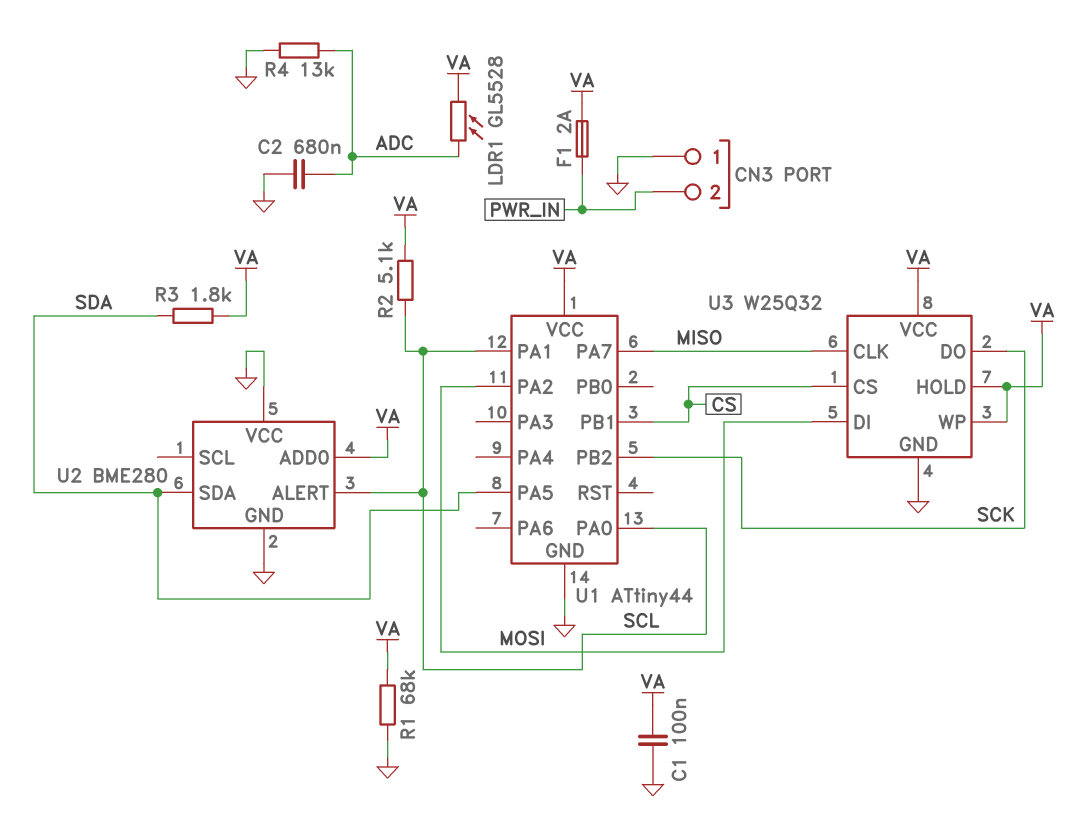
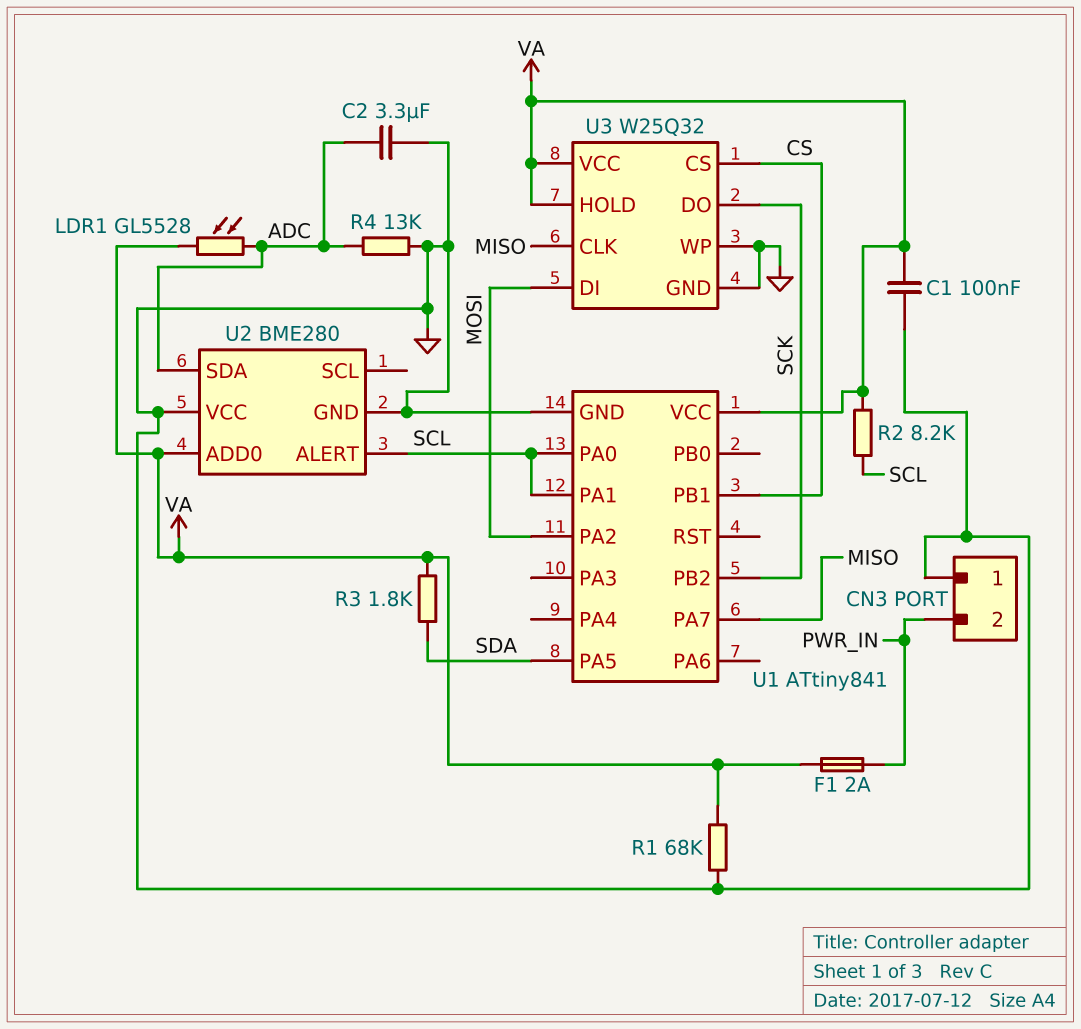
C2: 680nF (ADC, GND) -> 3.3uF (ADC, GND)
R2: 5.1k (SCL, VA) -> 8.2k (SCL, VA)
U1: ATtiny44 -> ATtiny841
U2 pin SDA: SDA -> ADC
U3 pin WP: VA -> GND

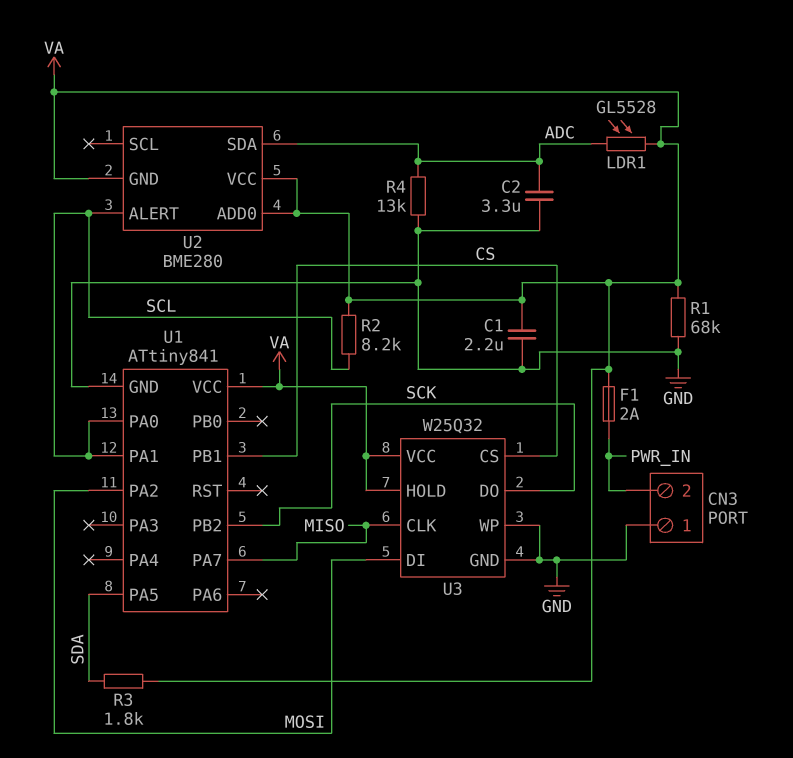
C1: 100nF (GND, VA) -> 2.2uF (GND, VA)
U2 pin GND: GND -> VA
U2 pin VCC: GND -> VA

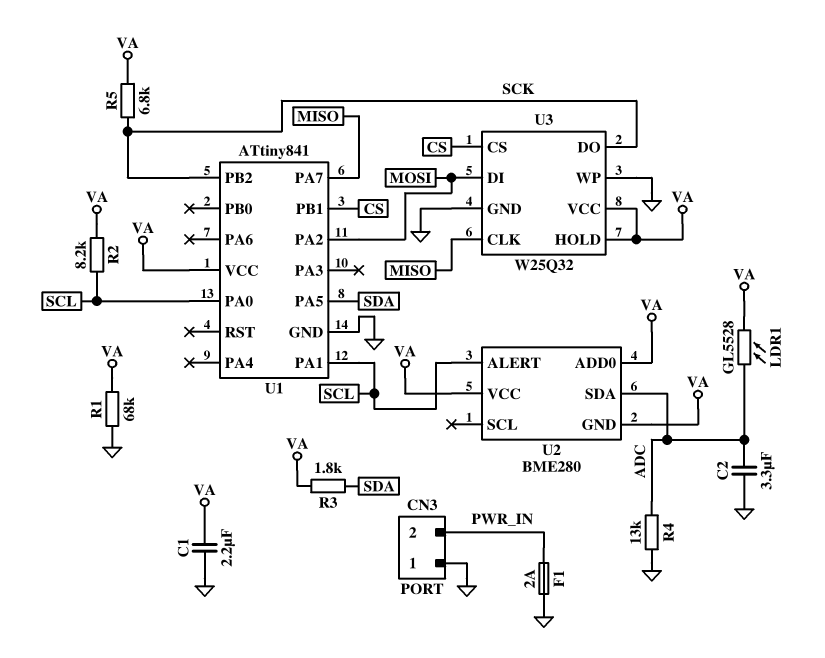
F1: 2A (PWR_IN, VA) -> 2A (GND, PWR_IN)
R5: none -> 6.8k (SCK, VA)

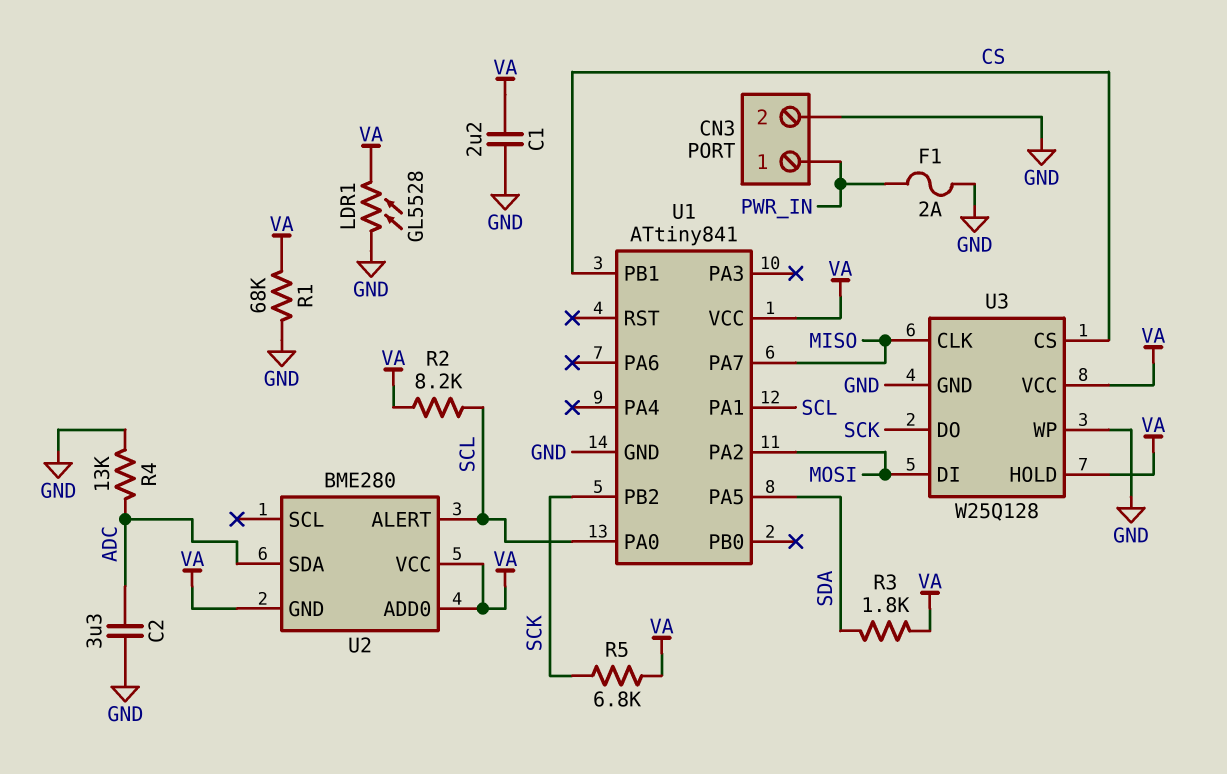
CN3 pin 1: GND -> PWR_IN
CN3 pin 2: PWR_IN -> GND
LDR1: GL5528 (ADC, VA) -> GL5528 (GND, VA)
U3: W25Q32 -> W25Q128

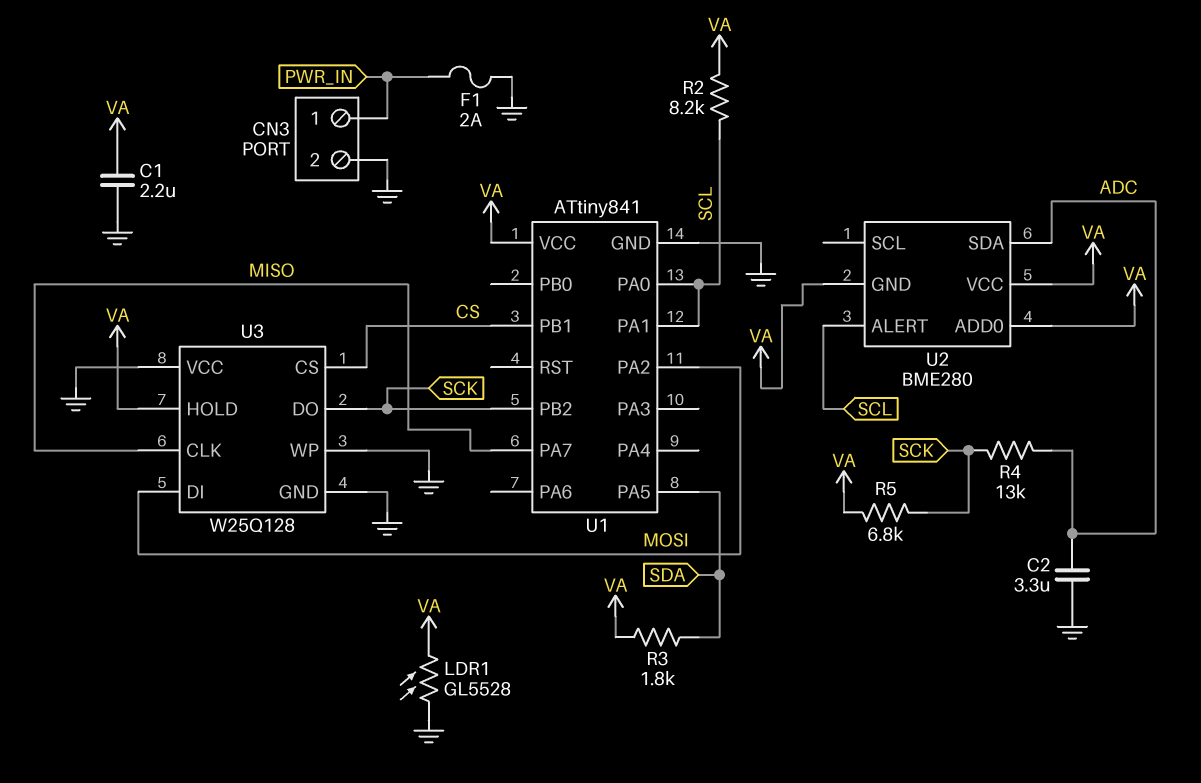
R1: 68k (GND, VA) -> none
R4: 13k (ADC, GND) -> 13k (ADC, SCK)
U3 pin VCC: VA -> GND

